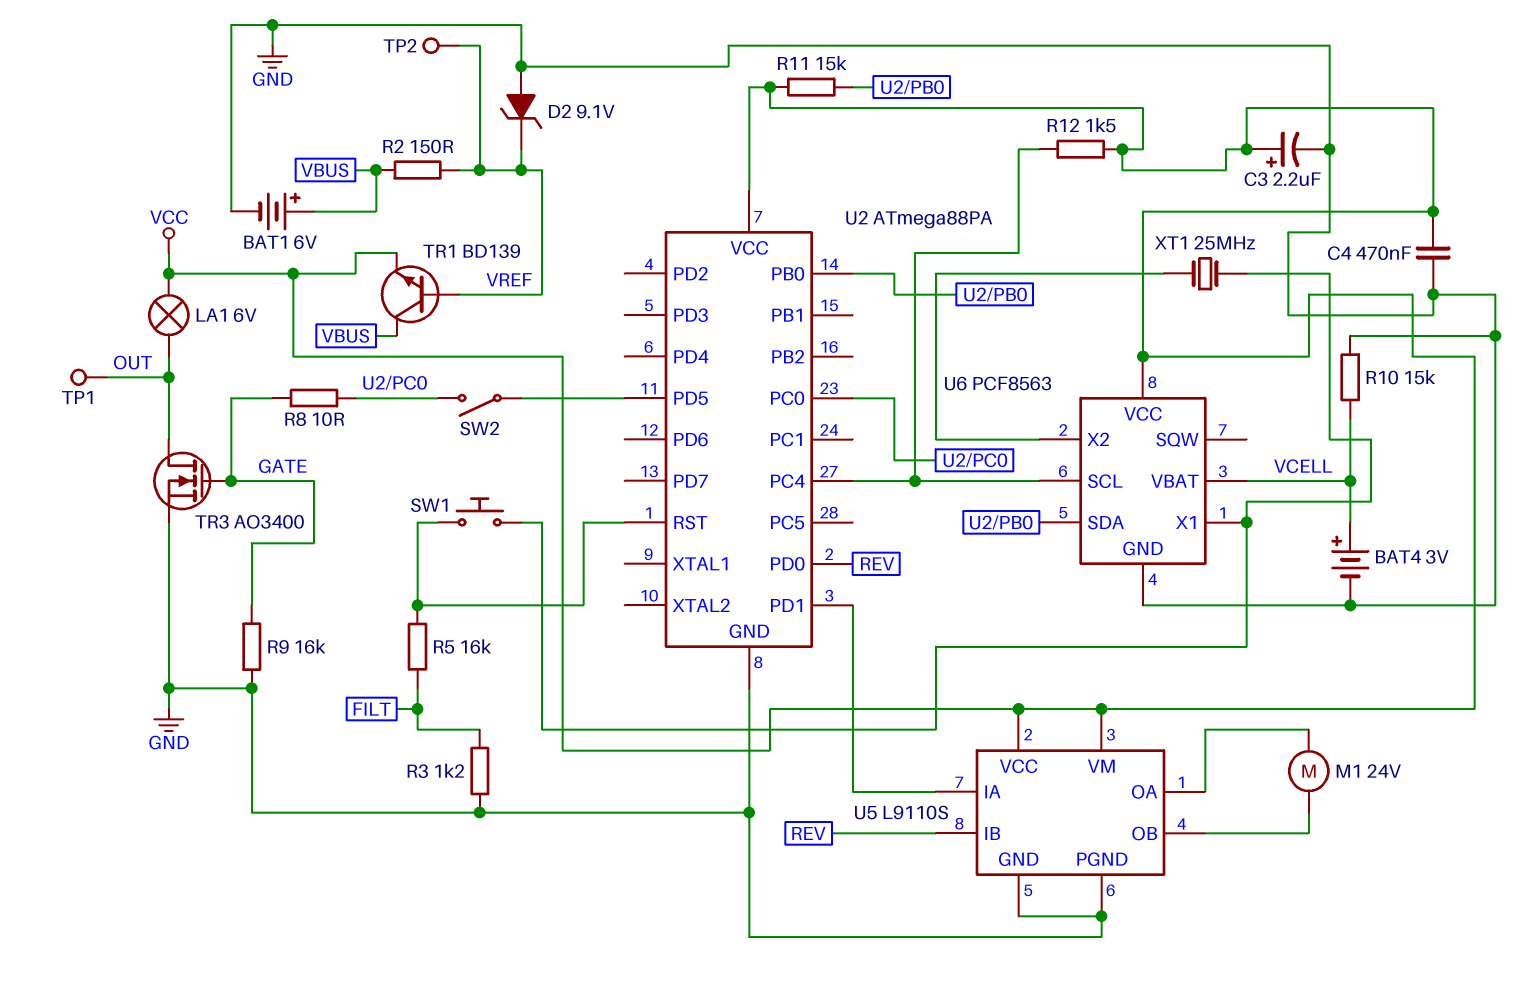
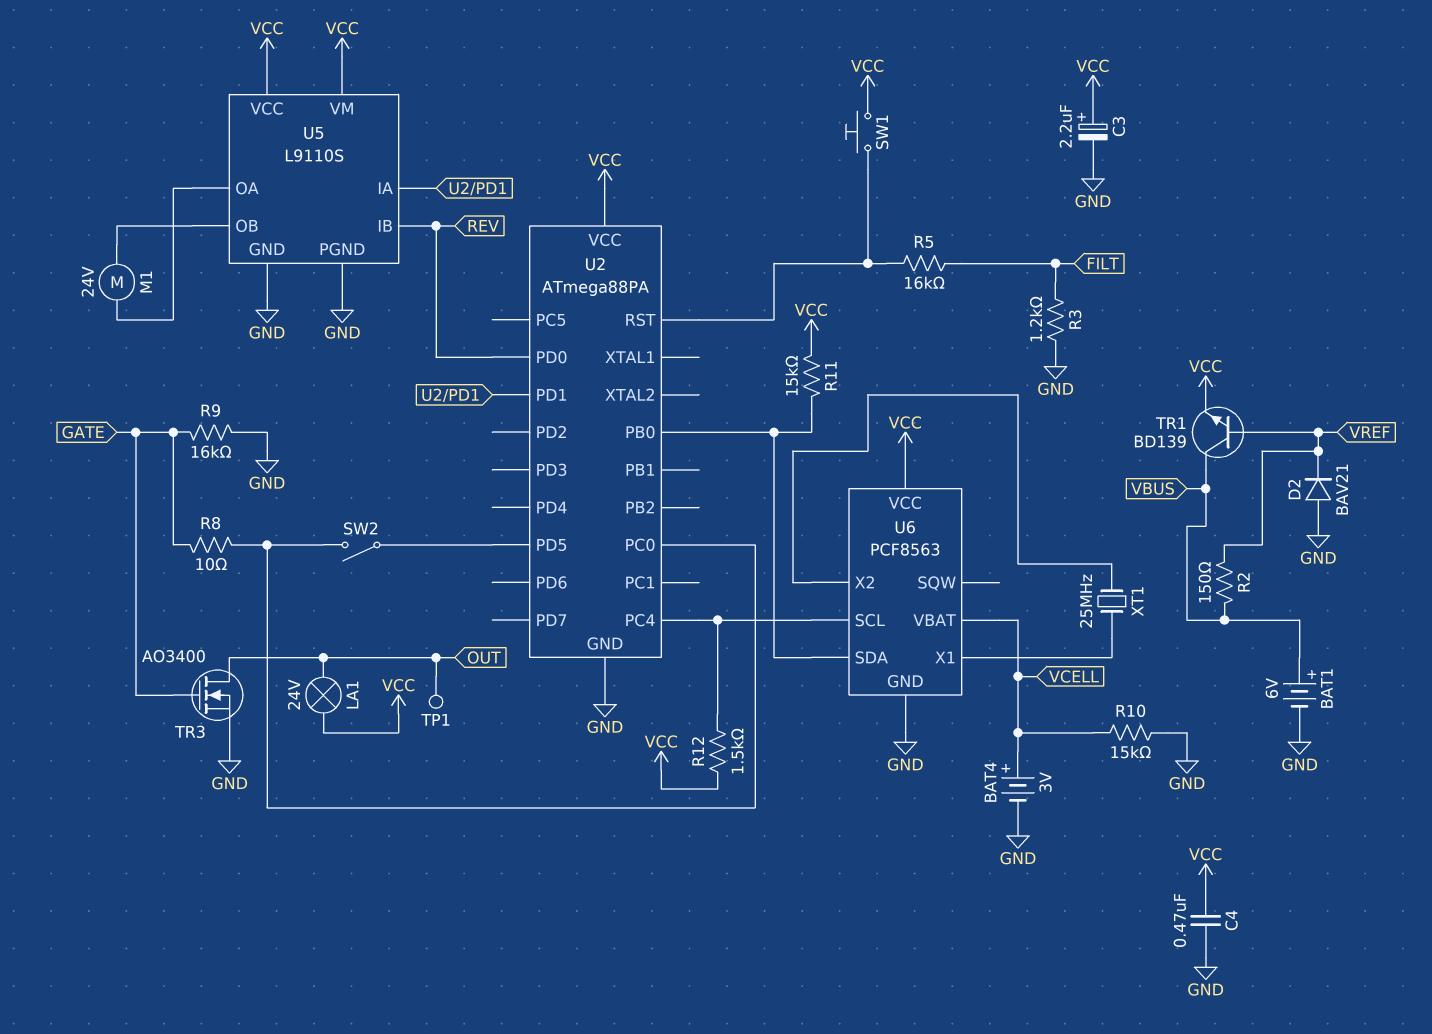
D2: zener 9.1V (A GND, K VREF) -> diode BAV21 (A GND, K VREF)
LA1: lamp 6V (OUT, VCC) -> lamp 24V (OUT, VCC)
SW1: button (U2/RST, U6/X1) -> button (U2/RST, VCC)
TP2: test point (VREF) -> none

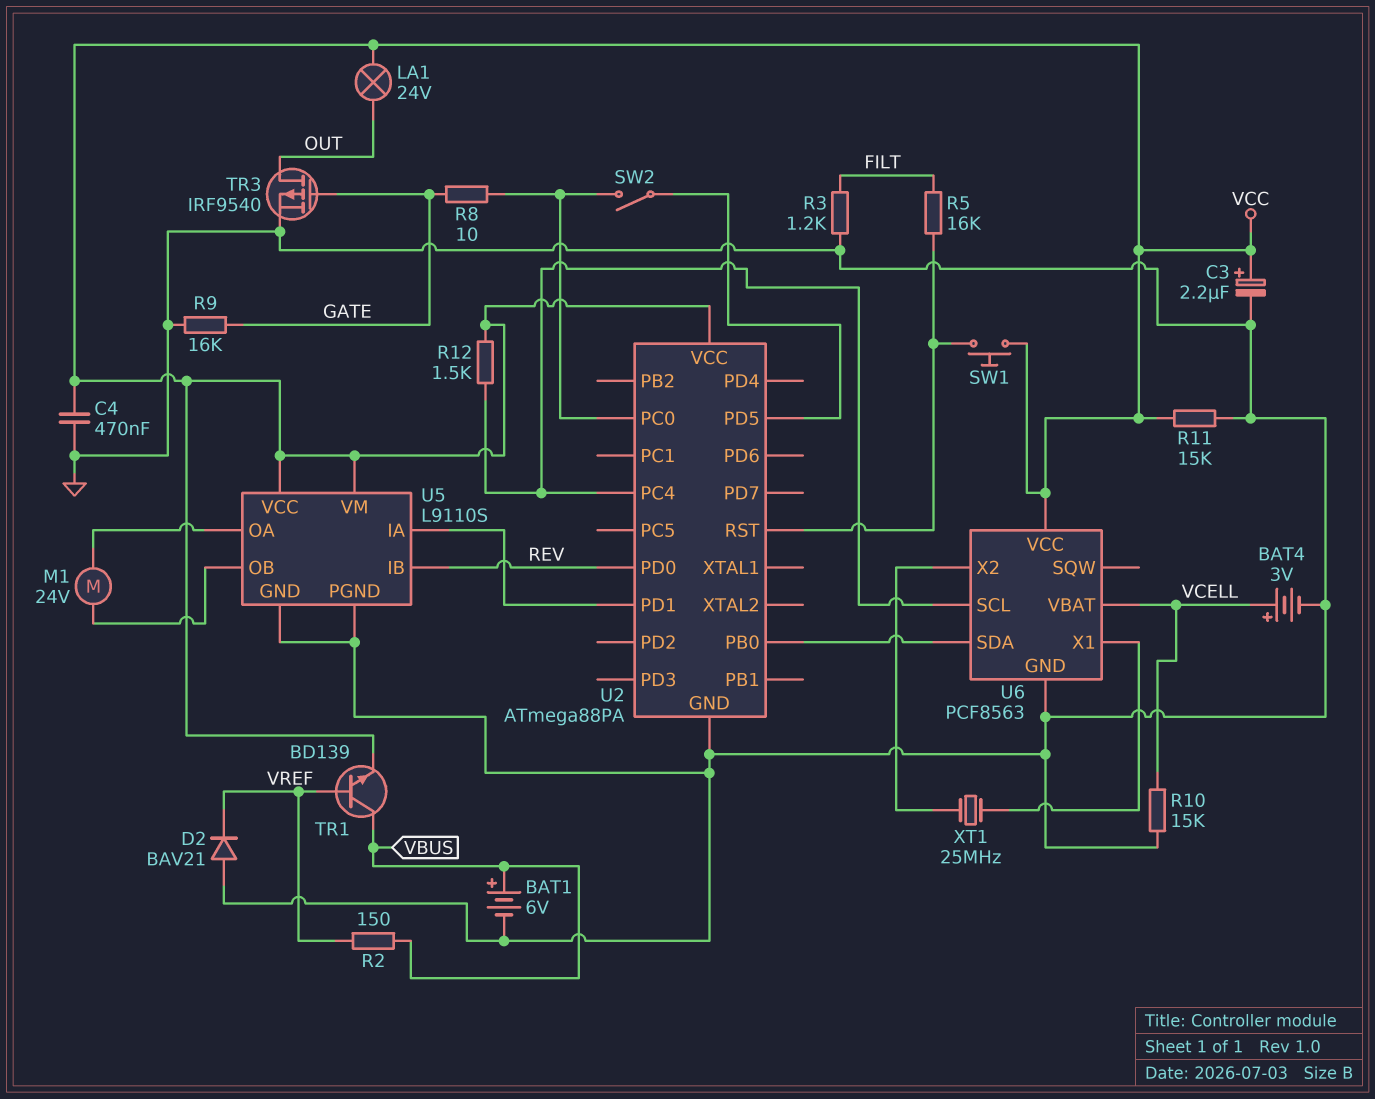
R11: 15k (U2/PB0, VCC) -> 15k (GND, VCC)
TP1: test point (OUT) -> none
TR3: NMOS AO3400 (G GATE, D OUT, S GND) -> PMOS IRF9540 (G GATE, D OUT, S GND)

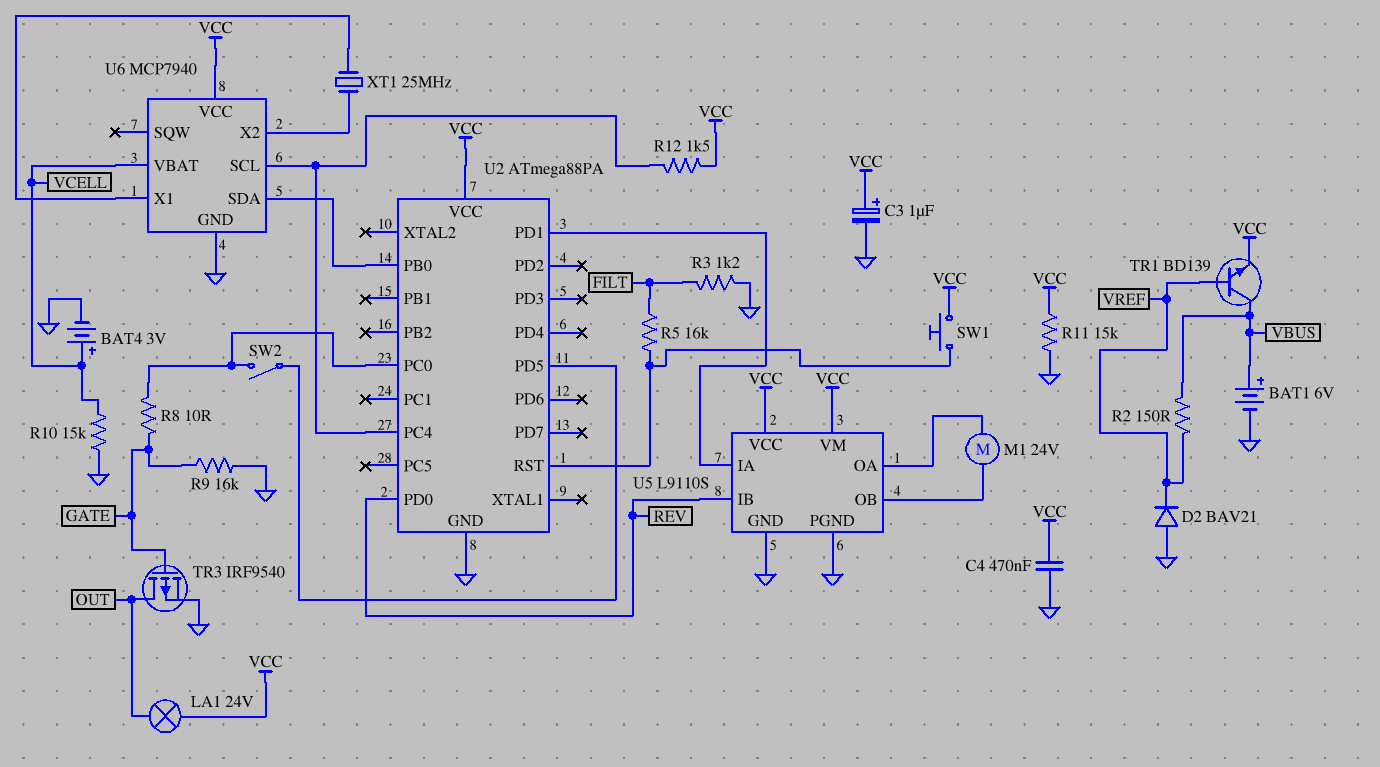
C3: 2.2uF (plus VCC, minus GND) -> 1uF (plus VCC, minus GND)
U6: PCF8563 -> MCP7940

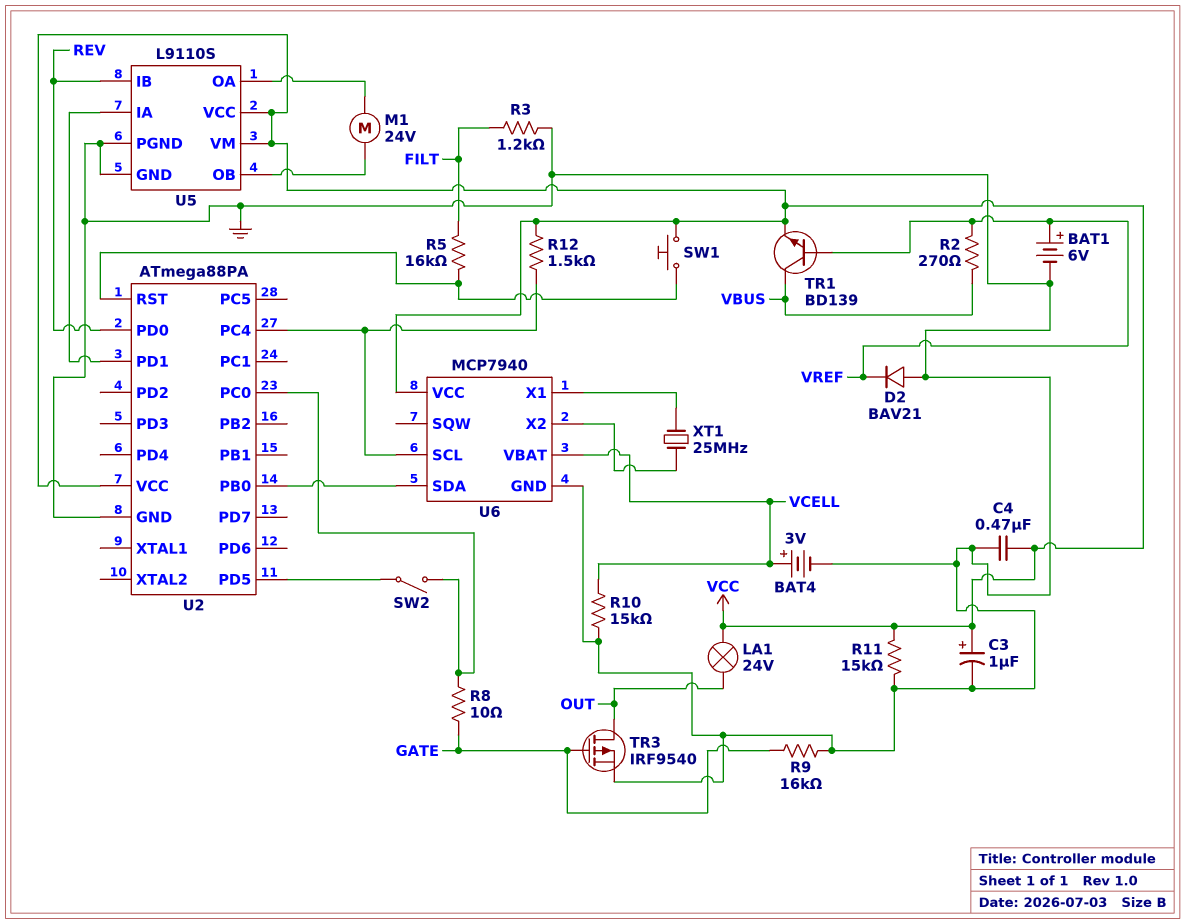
BAT1: 6V (plus VBUS, minus GND) -> 6V (plus VREF, minus GND)
R2: 150 (VBUS, VREF) -> 270 (VBUS, VREF)

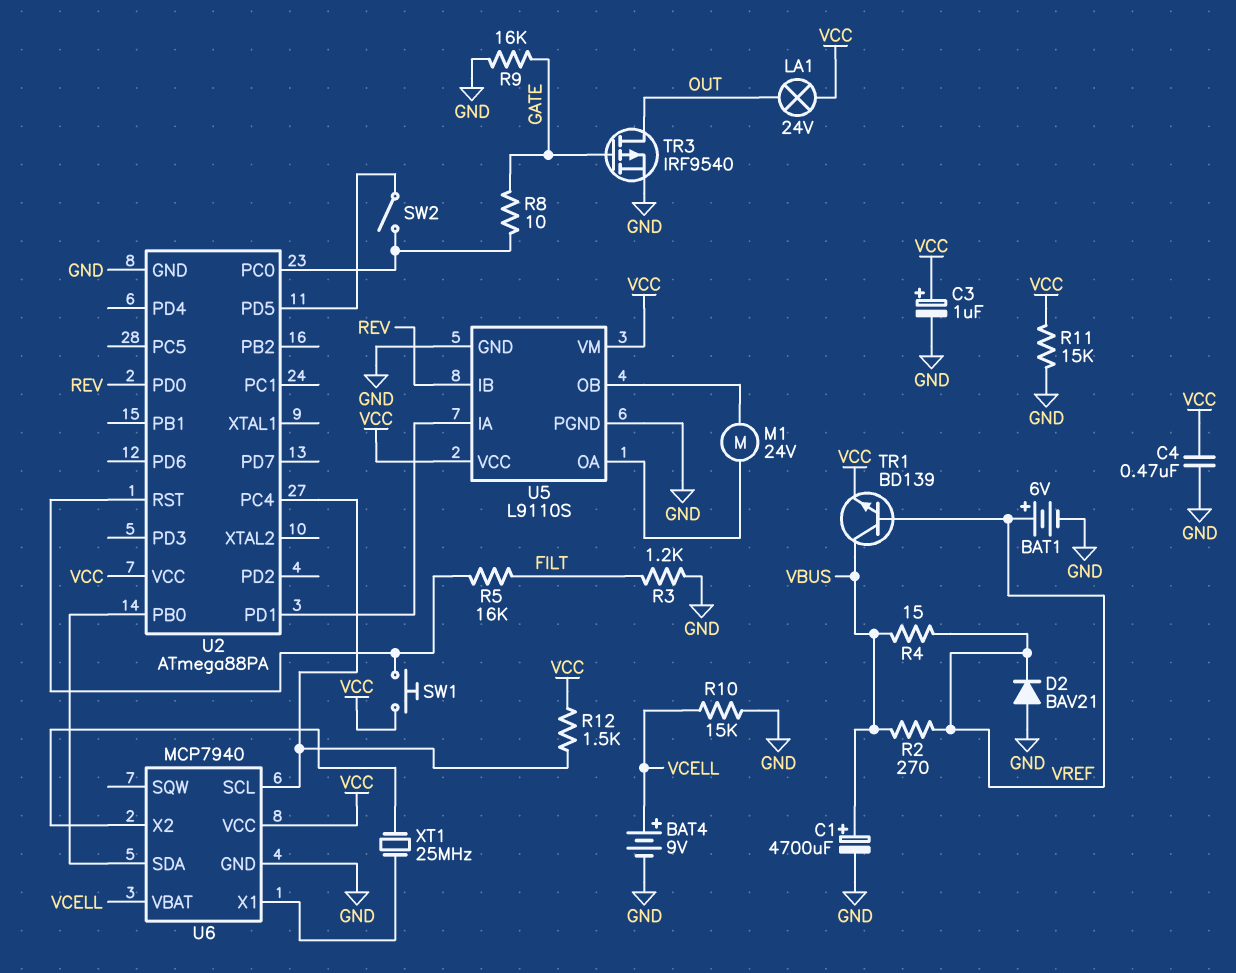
BAT4: 3V (plus VCELL, minus GND) -> 9V (plus VCELL, minus GND)
C1: none -> 4700uF (plus VBUS, minus GND)
R4: none -> 15 (VBUS, VREF)

